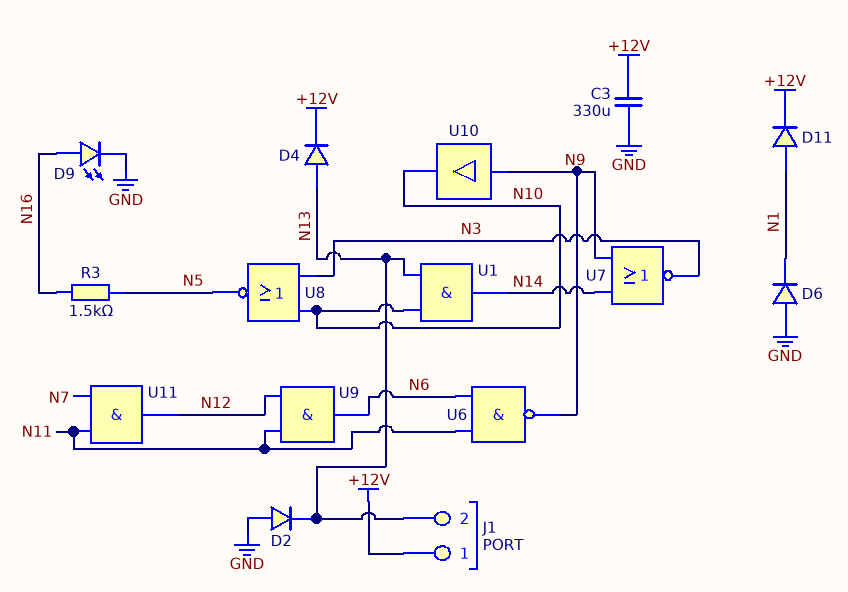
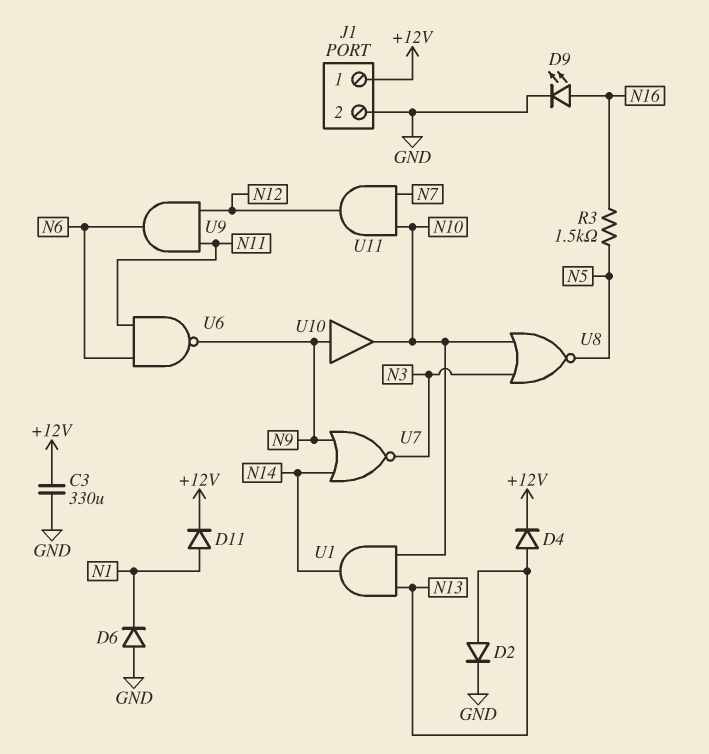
D2: diode (A GND, K N13) -> diode (A N13, K GND)
J1 pin 2: N13 -> GND
U11: AND (in N7, in N11, out N12) -> AND (in N7, in N10, out N12)

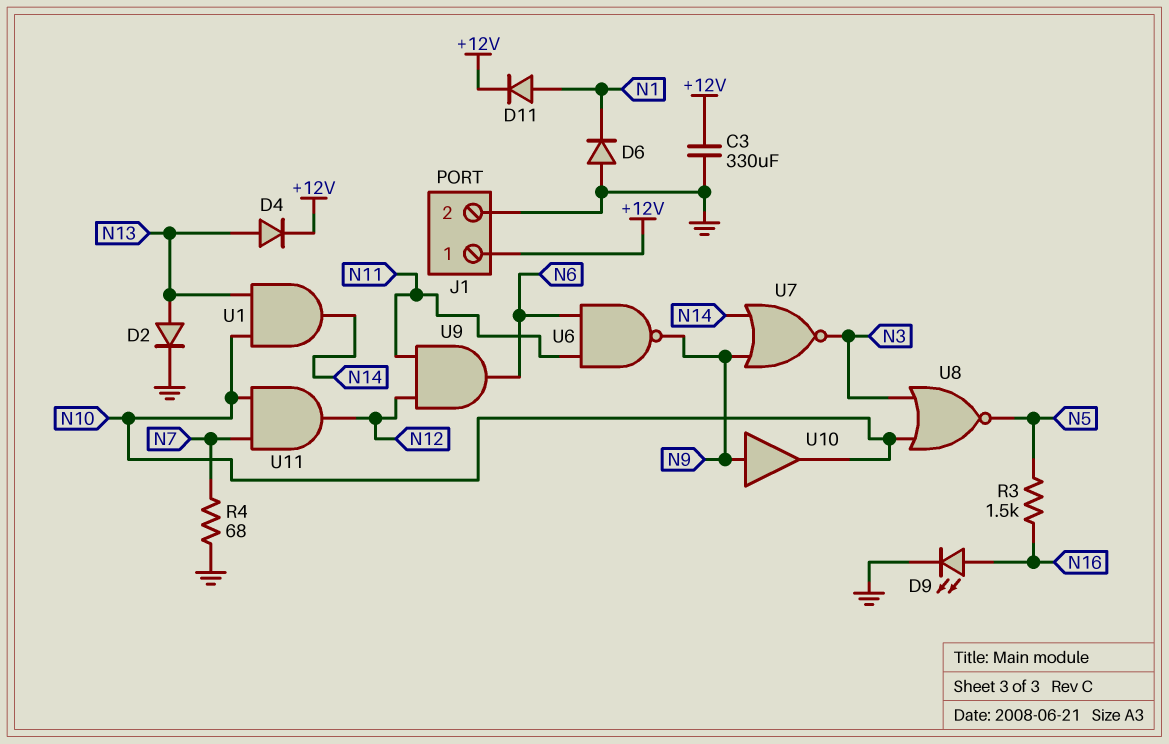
R4: none -> 68 (GND, N7)

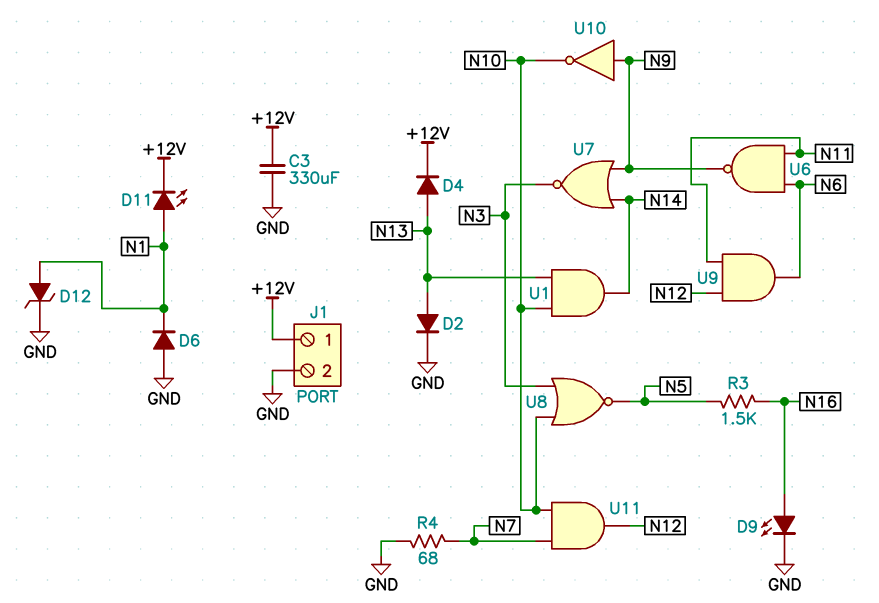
D11: diode (A N1, K +12V) -> LED (A N1, K +12V)
D12: none -> zener (A N1, K GND)
U10: buffer (in N9, out N10) -> NOT (in N9, out N10)

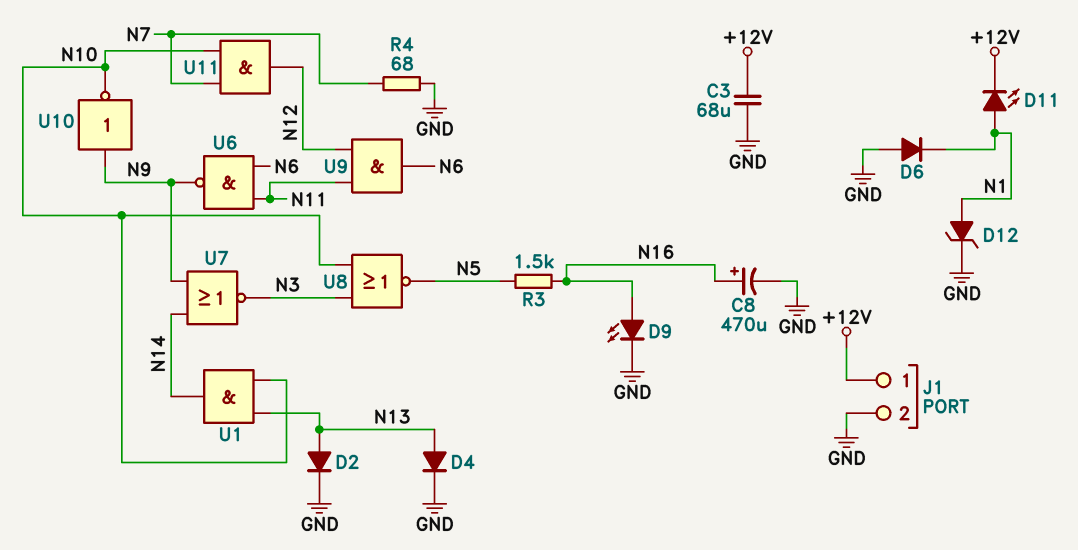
C3: 330uF (+12V, GND) -> 68uF (+12V, GND)
C8: none -> 470uF (plus N16, minus GND)
D4: diode (A N13, K +12V) -> diode (A N13, K GND)

